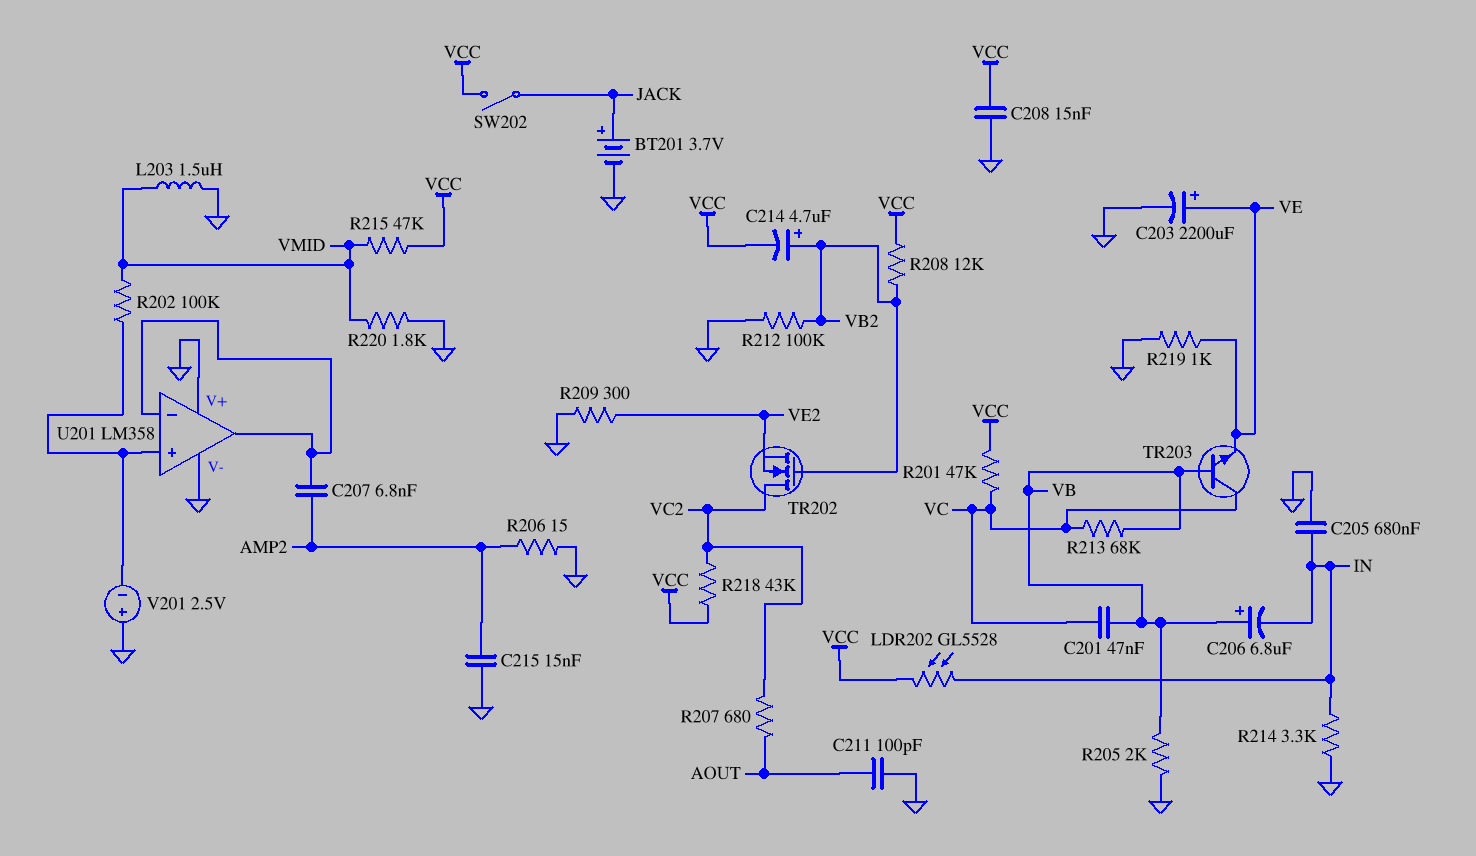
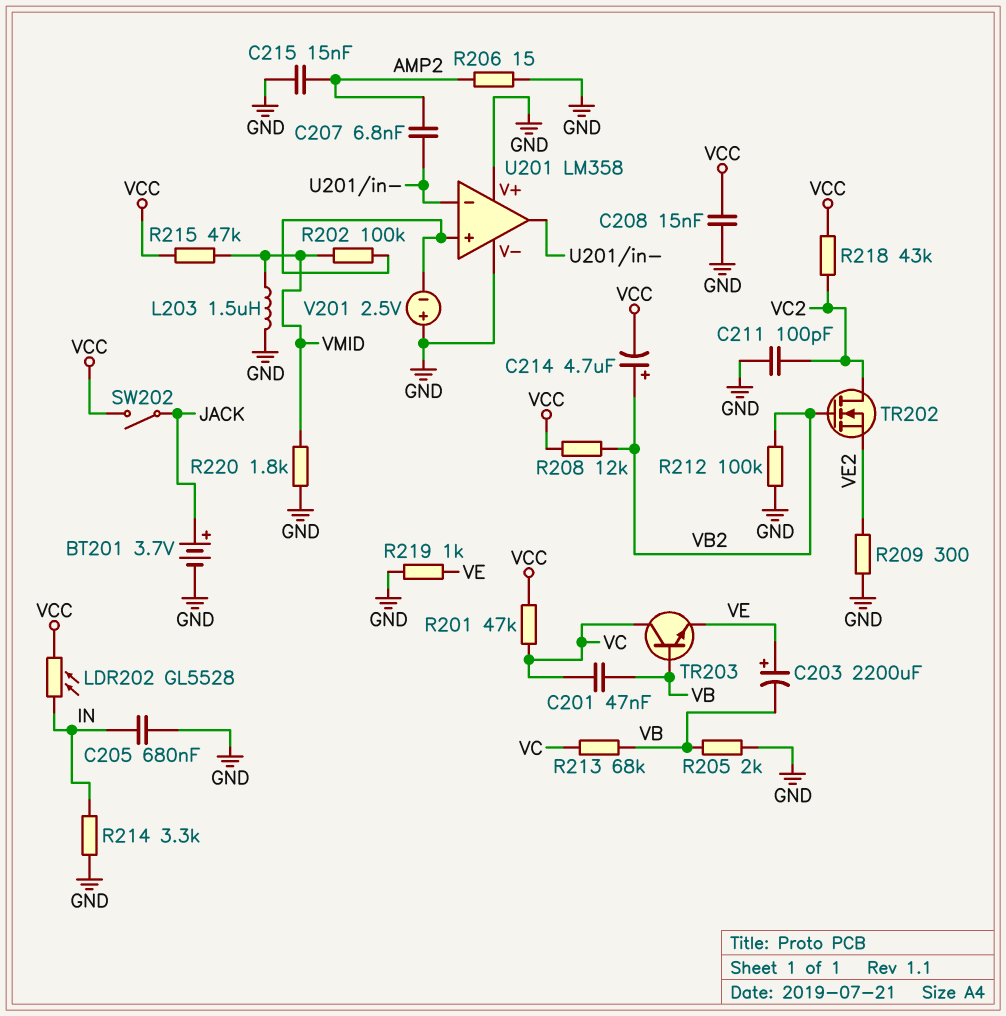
C203: 2200uF (plus VE, minus GND) -> 2200uF (plus VE, minus VB)
C206: 6.8uF (plus VB, minus IN) -> none
C211: 100pF (AOUT, GND) -> 100pF (GND, VC2)
R207: 680 (AOUT, VC2) -> none

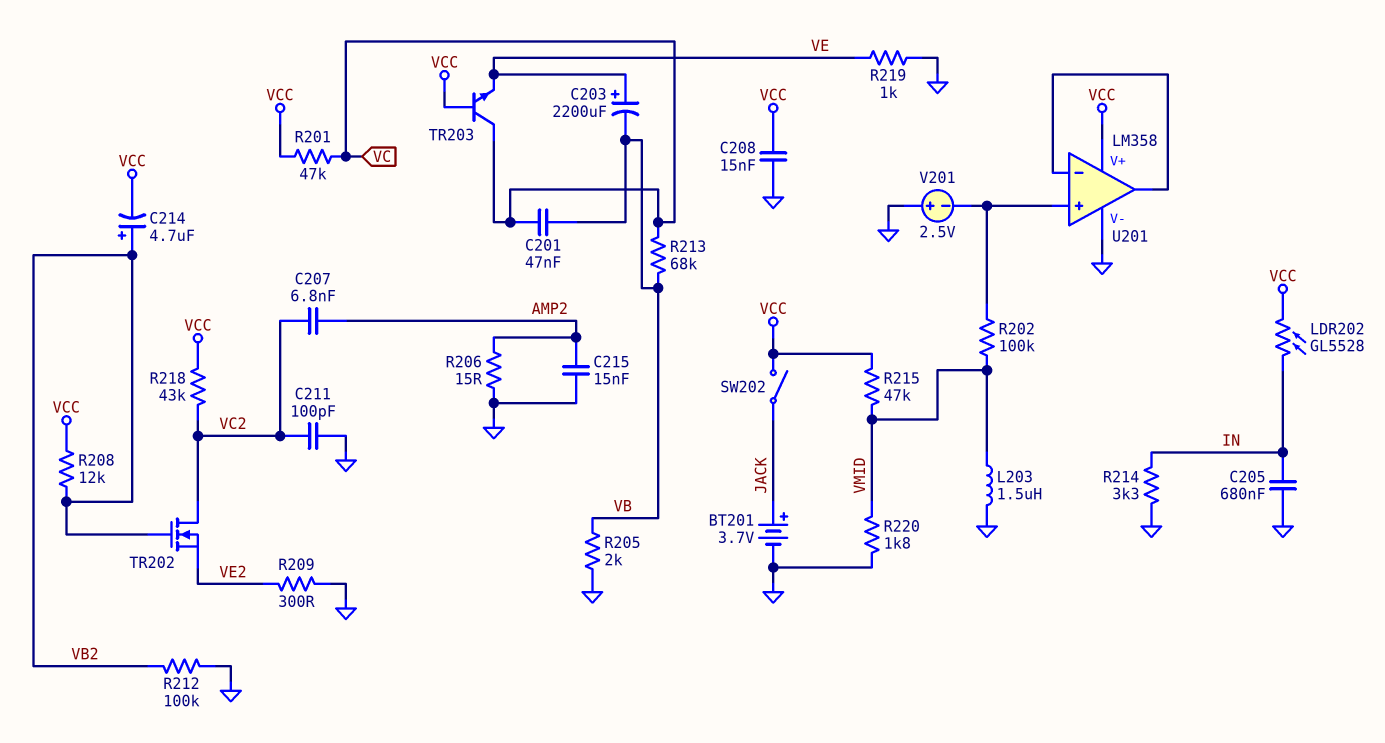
C207: 6.8nF (AMP2, U201/in-) -> 6.8nF (AMP2, VC2)
TR203: NPN (B VB, C VC, E VE) -> NPN (B VCC, C VC, E VE)
U201 pin V+: GND -> VCC

